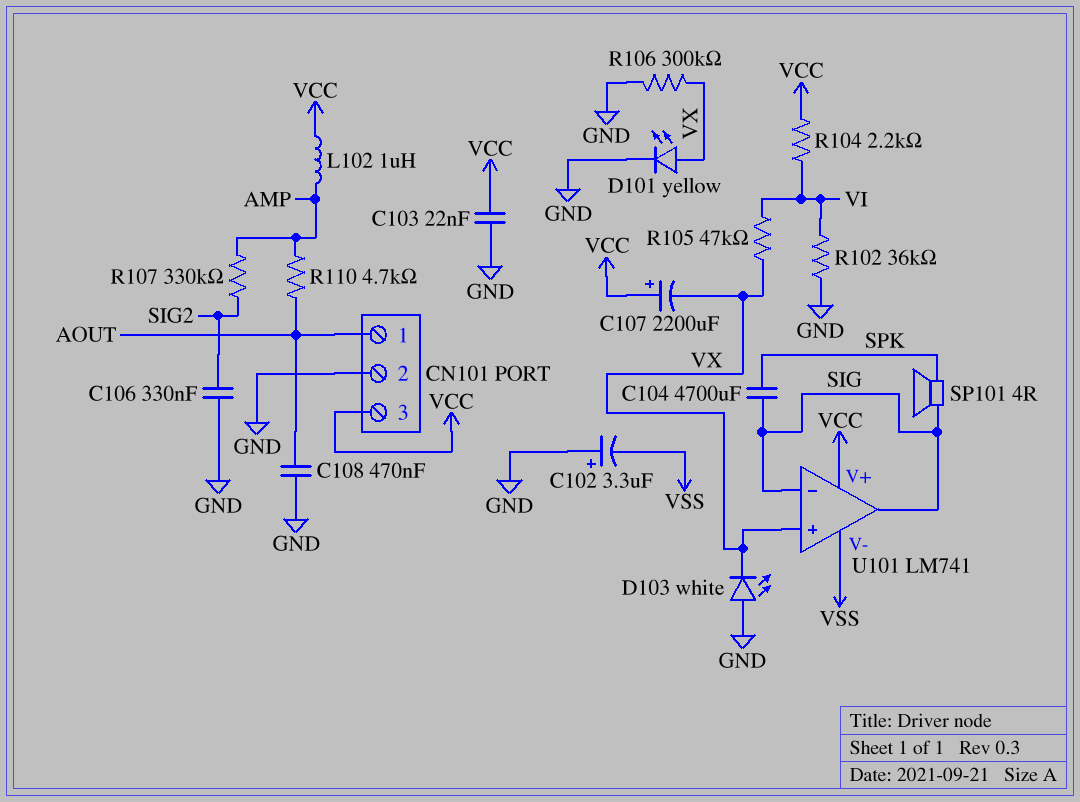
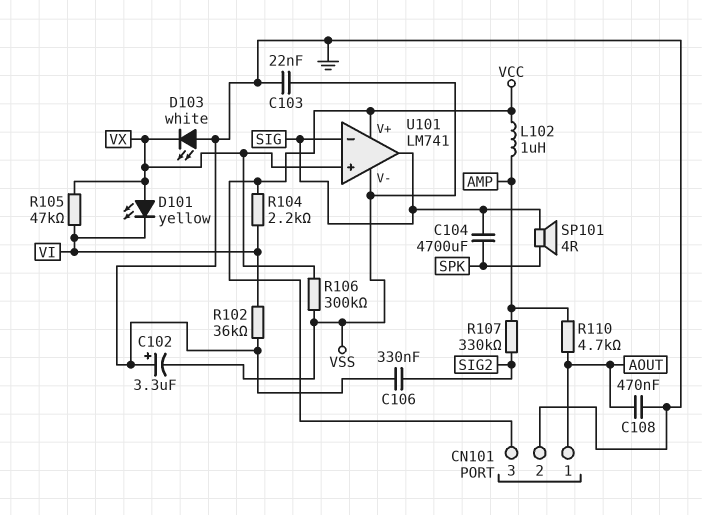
C103: 22nF (GND, VCC) -> 22nF (GND, VSS)
C107: 2200uF (plus VCC, minus VX) -> none
D101: LED yellow (A VX, K GND) -> LED yellow (A VX, K VI)
R106: 300k (GND, VX) -> 300k (VSS, VX)

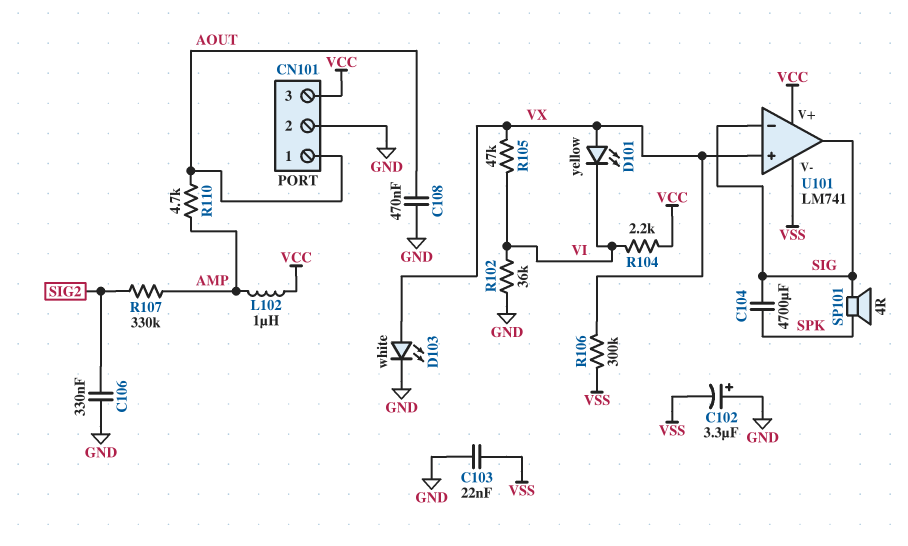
D103: LED white (A GND, K VX) -> LED white (A VX, K GND)

